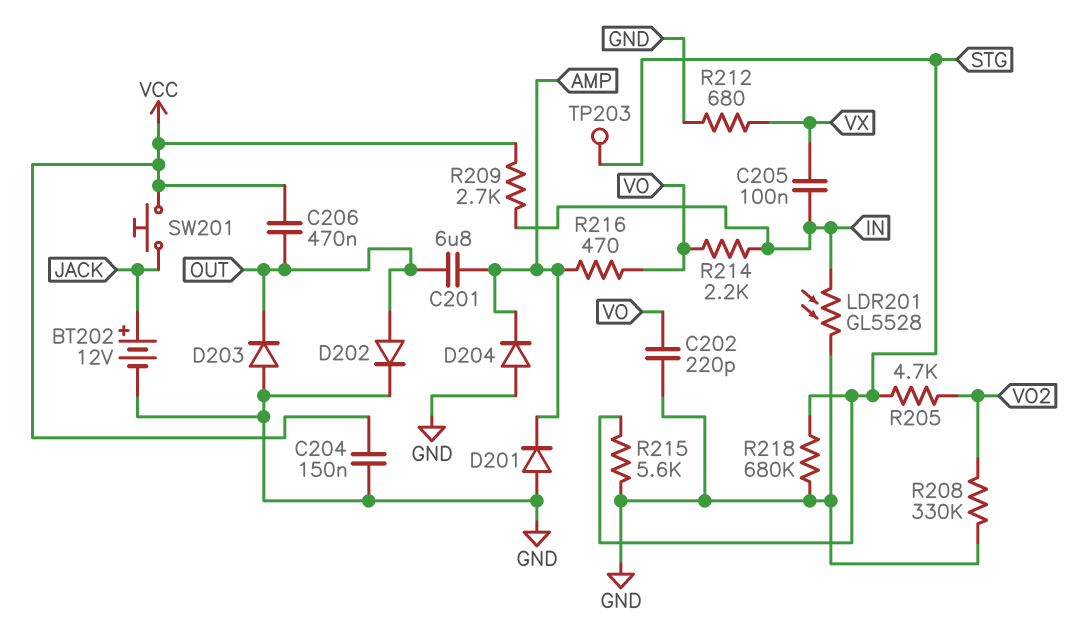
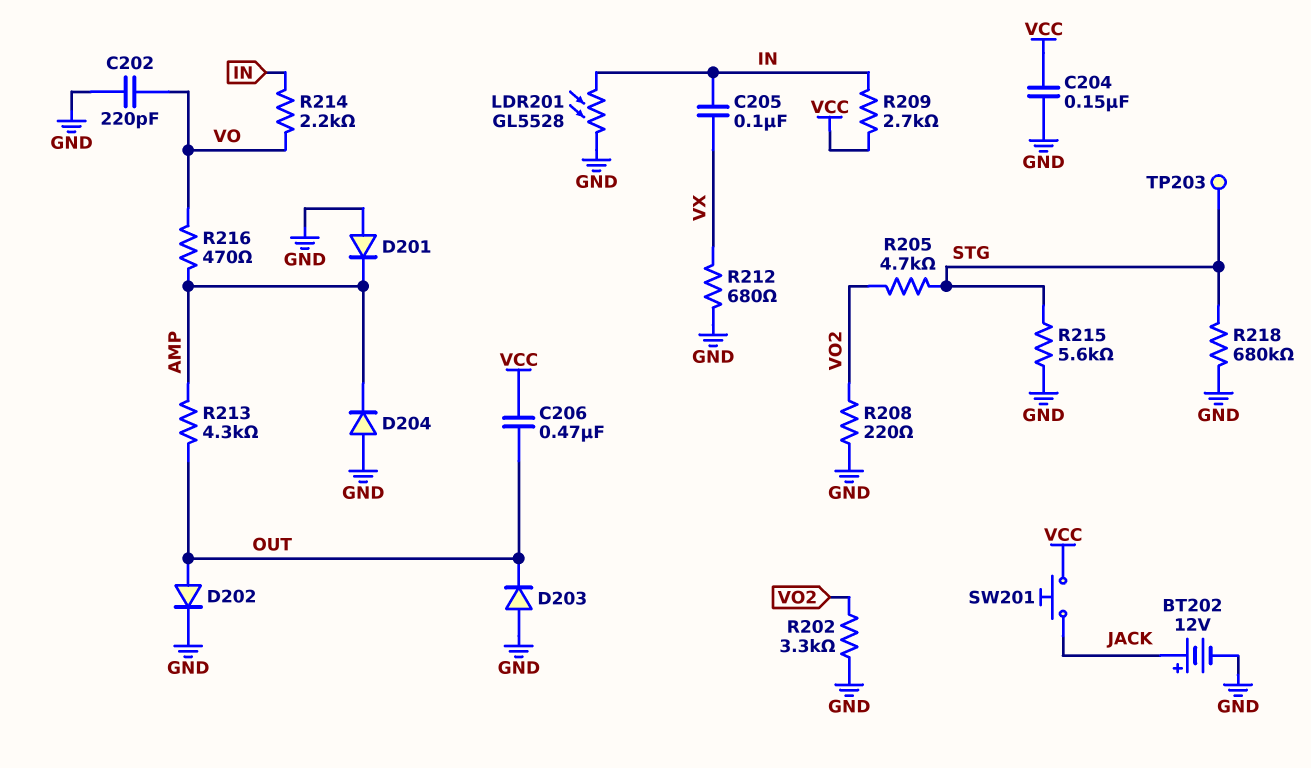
C201: 6.8uF (AMP, OUT) -> none
R202: none -> 3.3k (GND, VO2)
R208: 330k (GND, VO2) -> 220 (GND, VO2)
R213: none -> 4.3k (AMP, OUT)

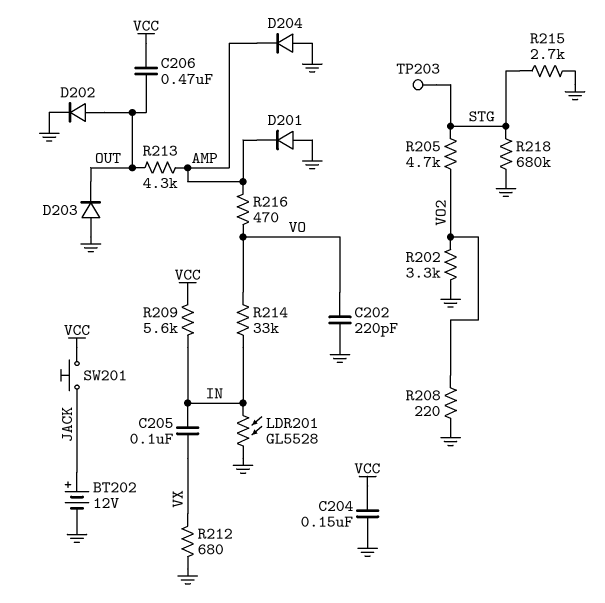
R209: 2.7k (IN, VCC) -> 5.6k (IN, VCC)
R214: 2.2k (IN, VO) -> 33k (IN, VO)
R215: 5.6k (GND, STG) -> 2.7k (GND, STG)

